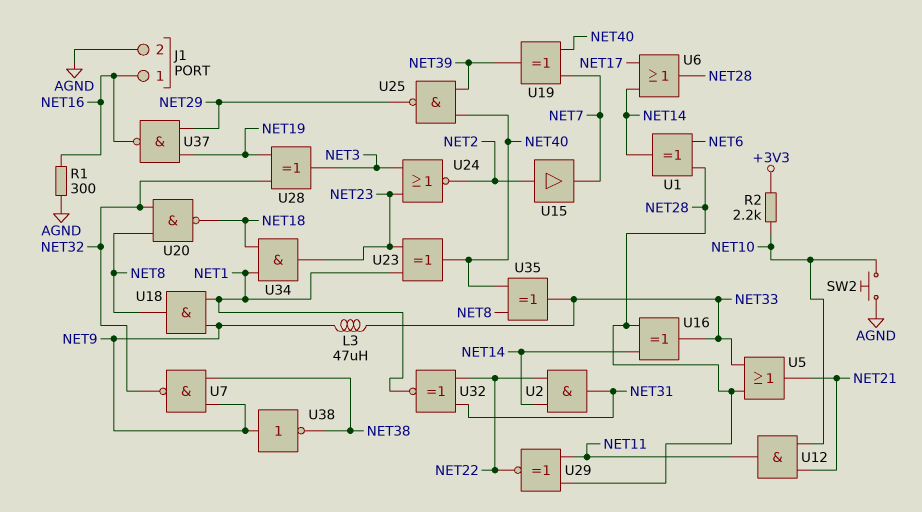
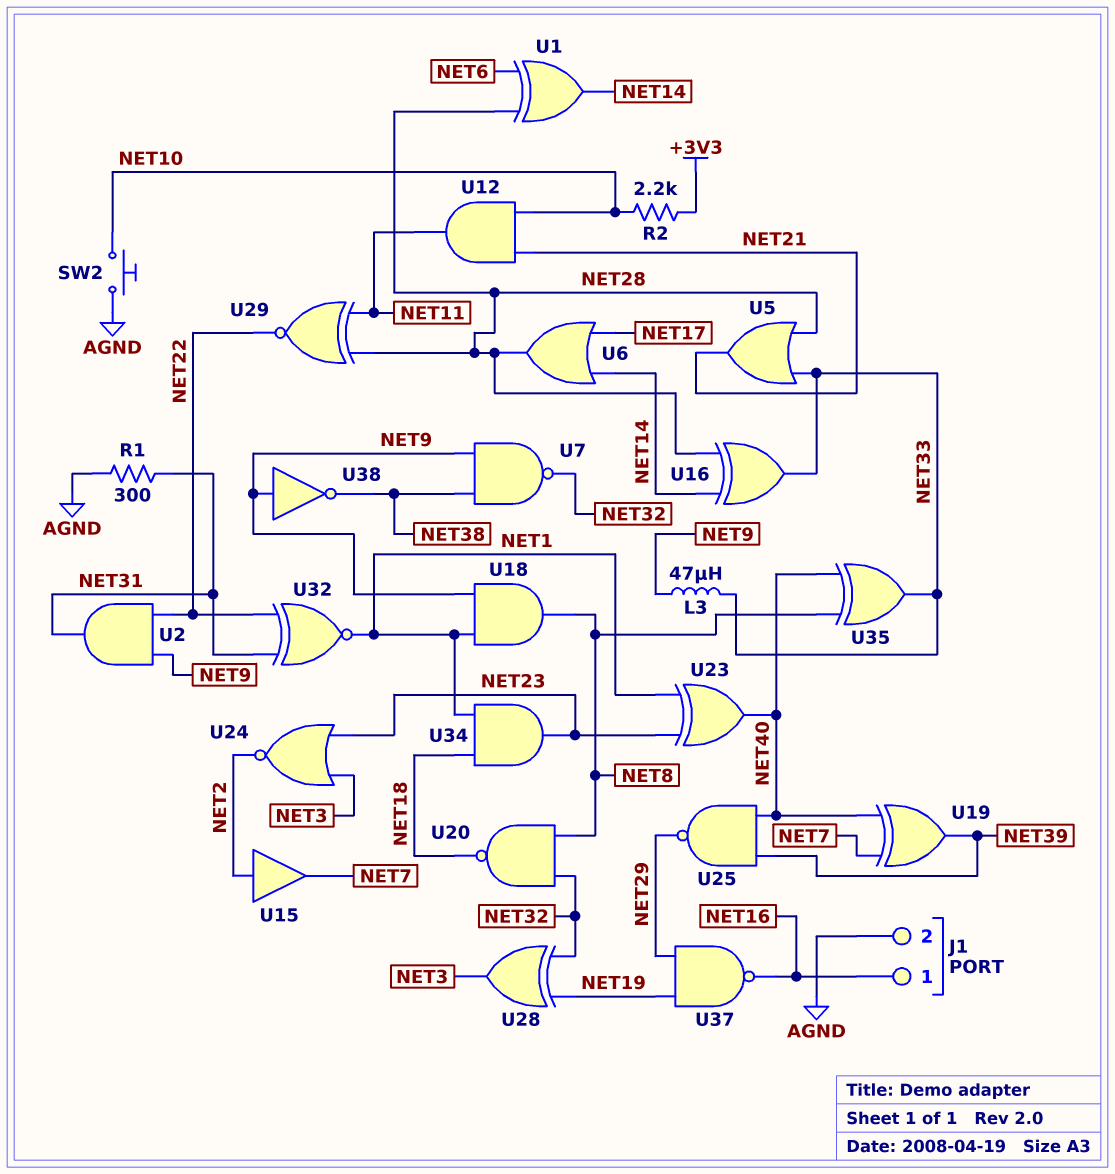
R1: 300 (AGND, NET16) -> 300 (AGND, NET31)
U2: AND (in NET14, in NET22, out NET31) -> AND (in NET9, in NET22, out NET31)

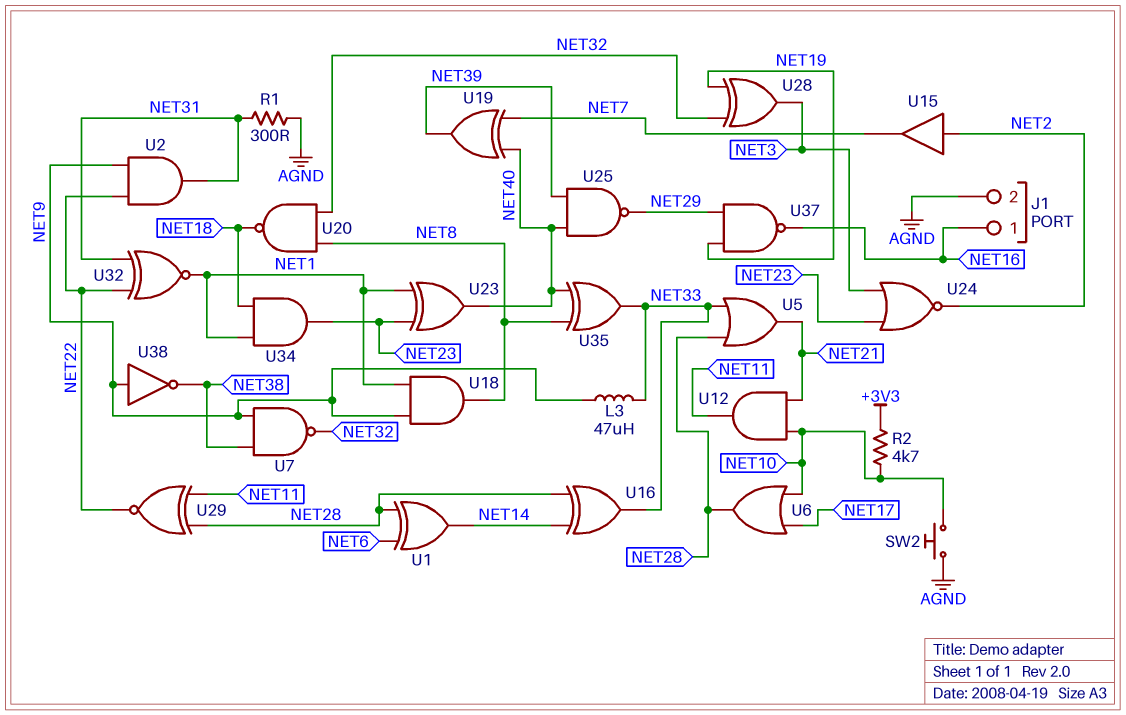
R2: 2.2k (+3V3, NET10) -> 4.7k (+3V3, NET10)
U6: OR (in NET14, in NET17, out NET28) -> OR (in NET10, in NET17, out NET28)

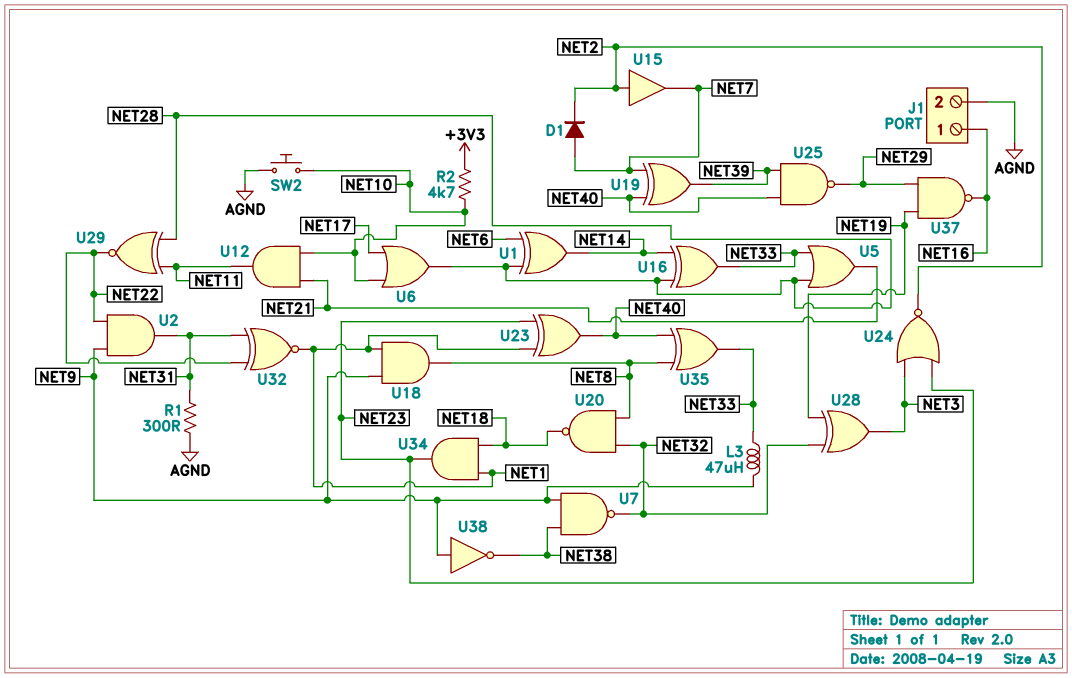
D1: none -> diode (A NET7, K NET2)

